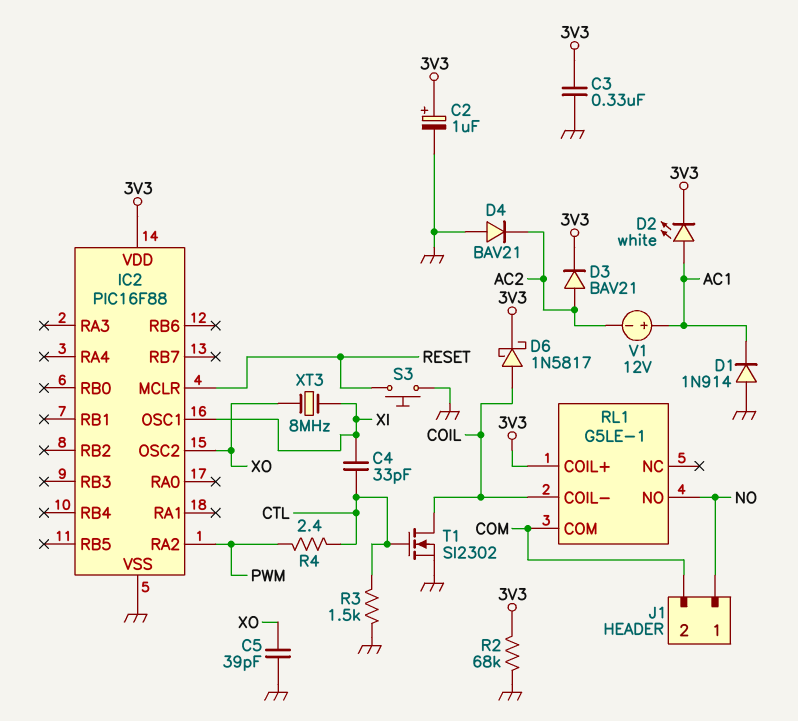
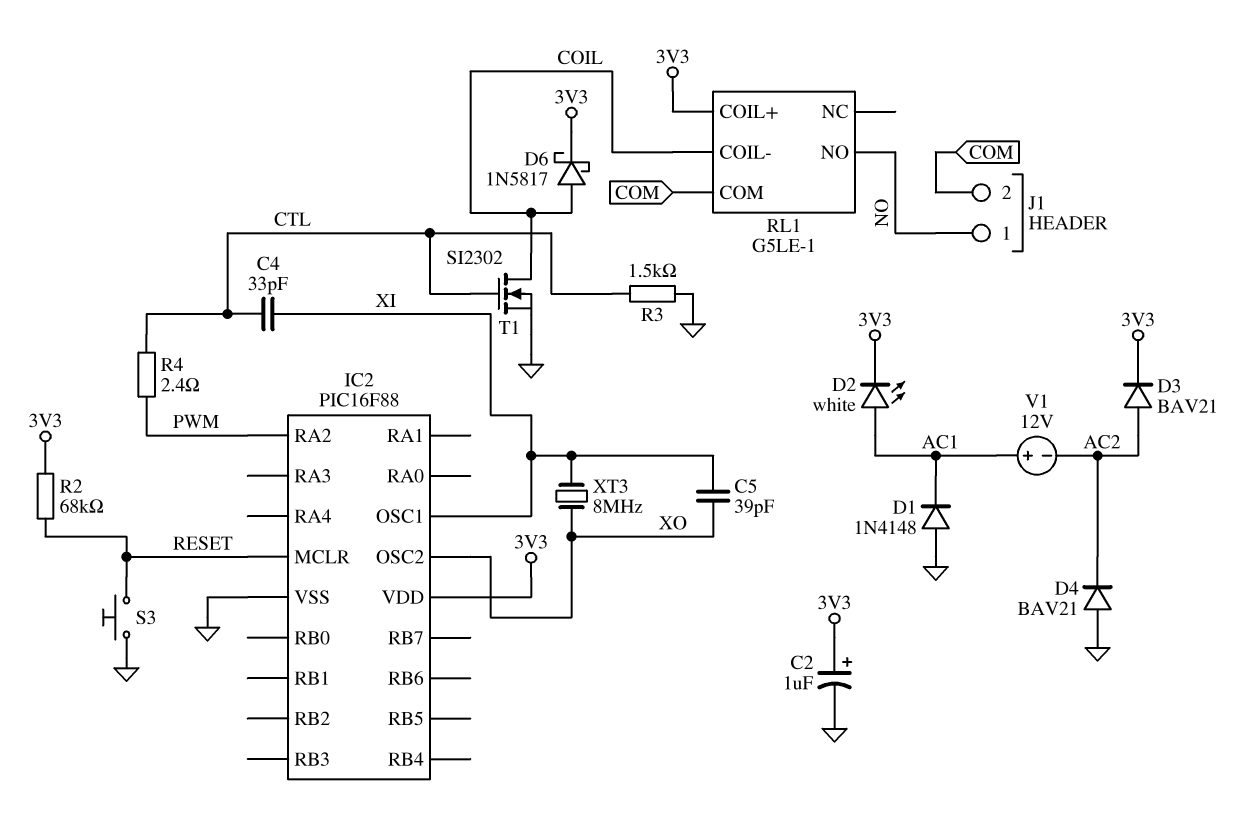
C3: 330nF (3V3, GND) -> none
C5: 39pF (GND, XO) -> 39pF (XI, XO)
D1: diode 1N914 (A GND, K AC1) -> diode 1N4148 (A GND, K AC1)
R2: 68k (3V3, GND) -> 68k (3V3, RESET)

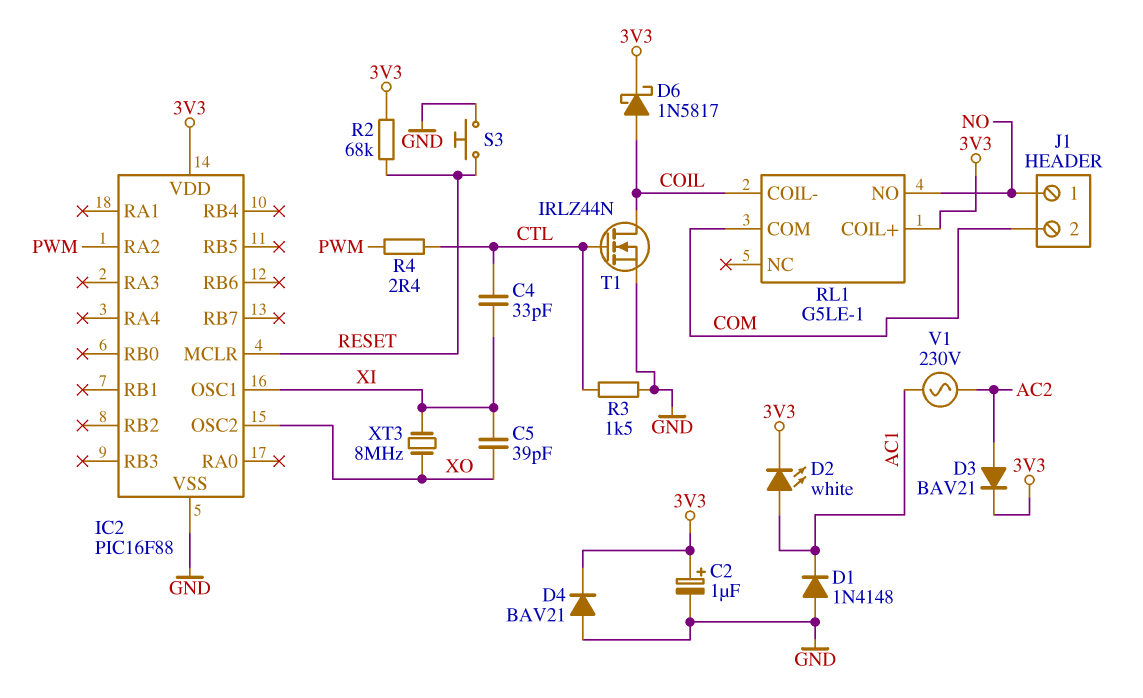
D4: diode BAV21 (A GND, K AC2) -> diode BAV21 (A GND, K 3V3)
T1: NMOS SI2302 (G CTL, D COIL, S GND) -> NMOS IRLZ44N (G CTL, D COIL, S GND)
V1: 12V (plus AC1, minus AC2) -> AC 230V (AC1, AC2)

